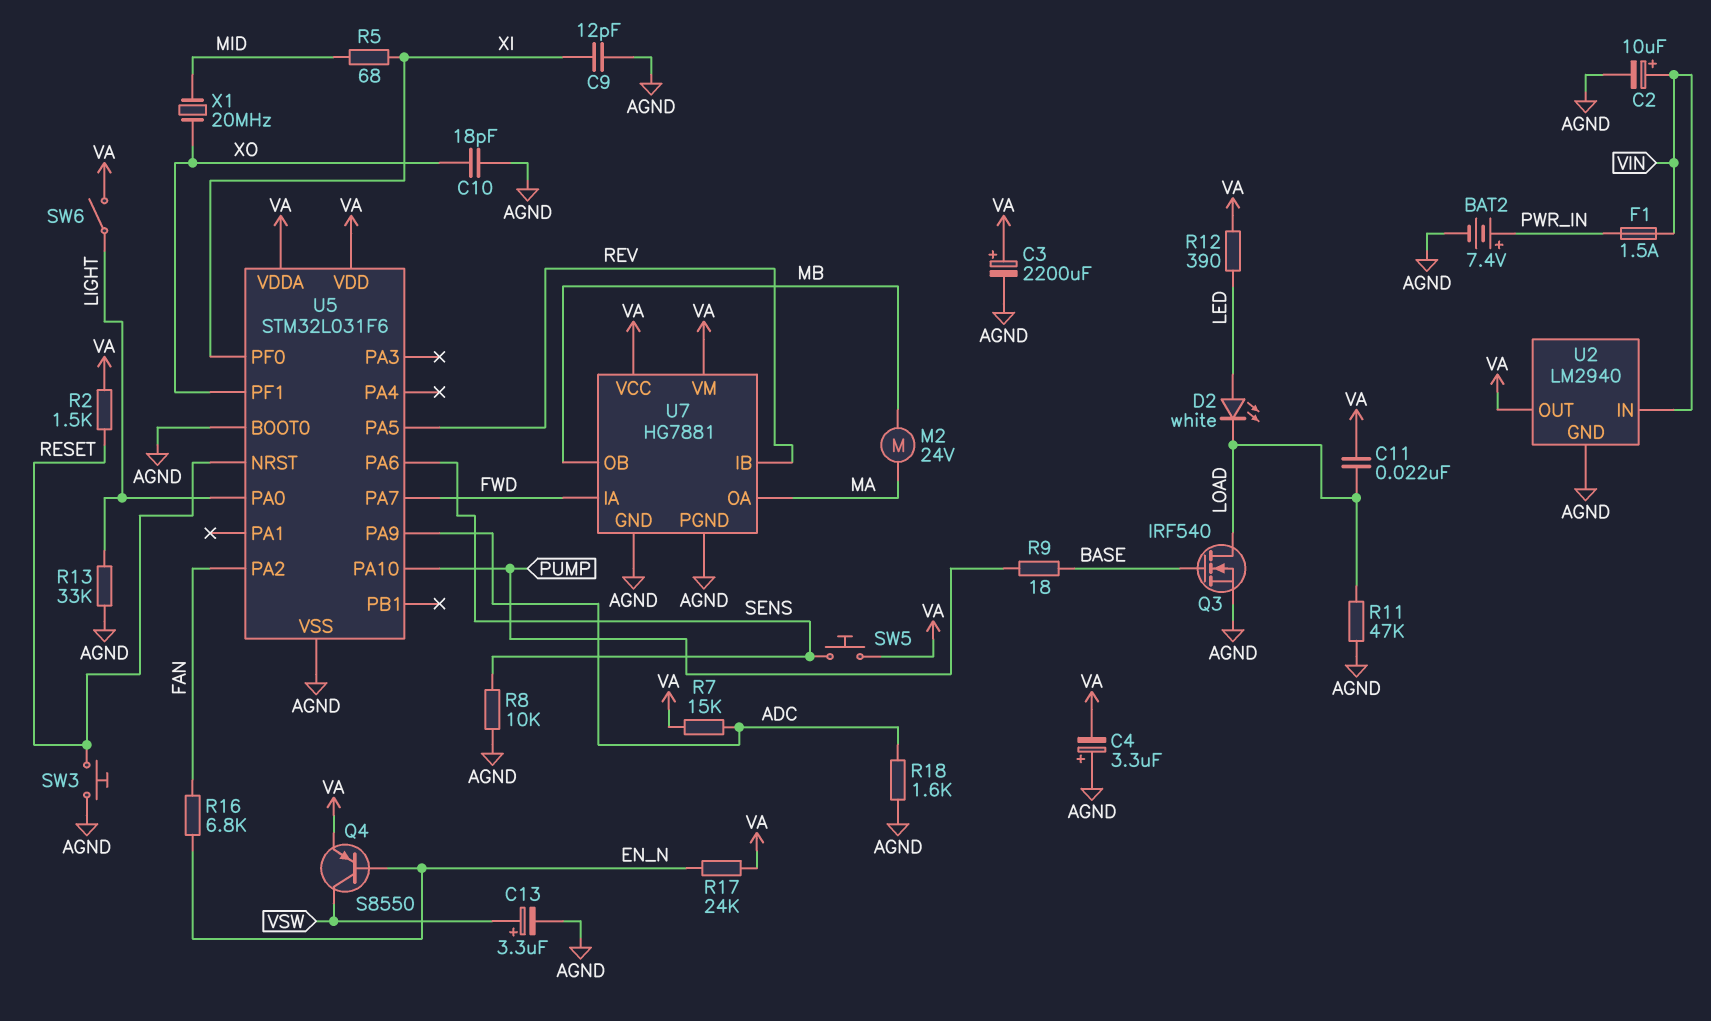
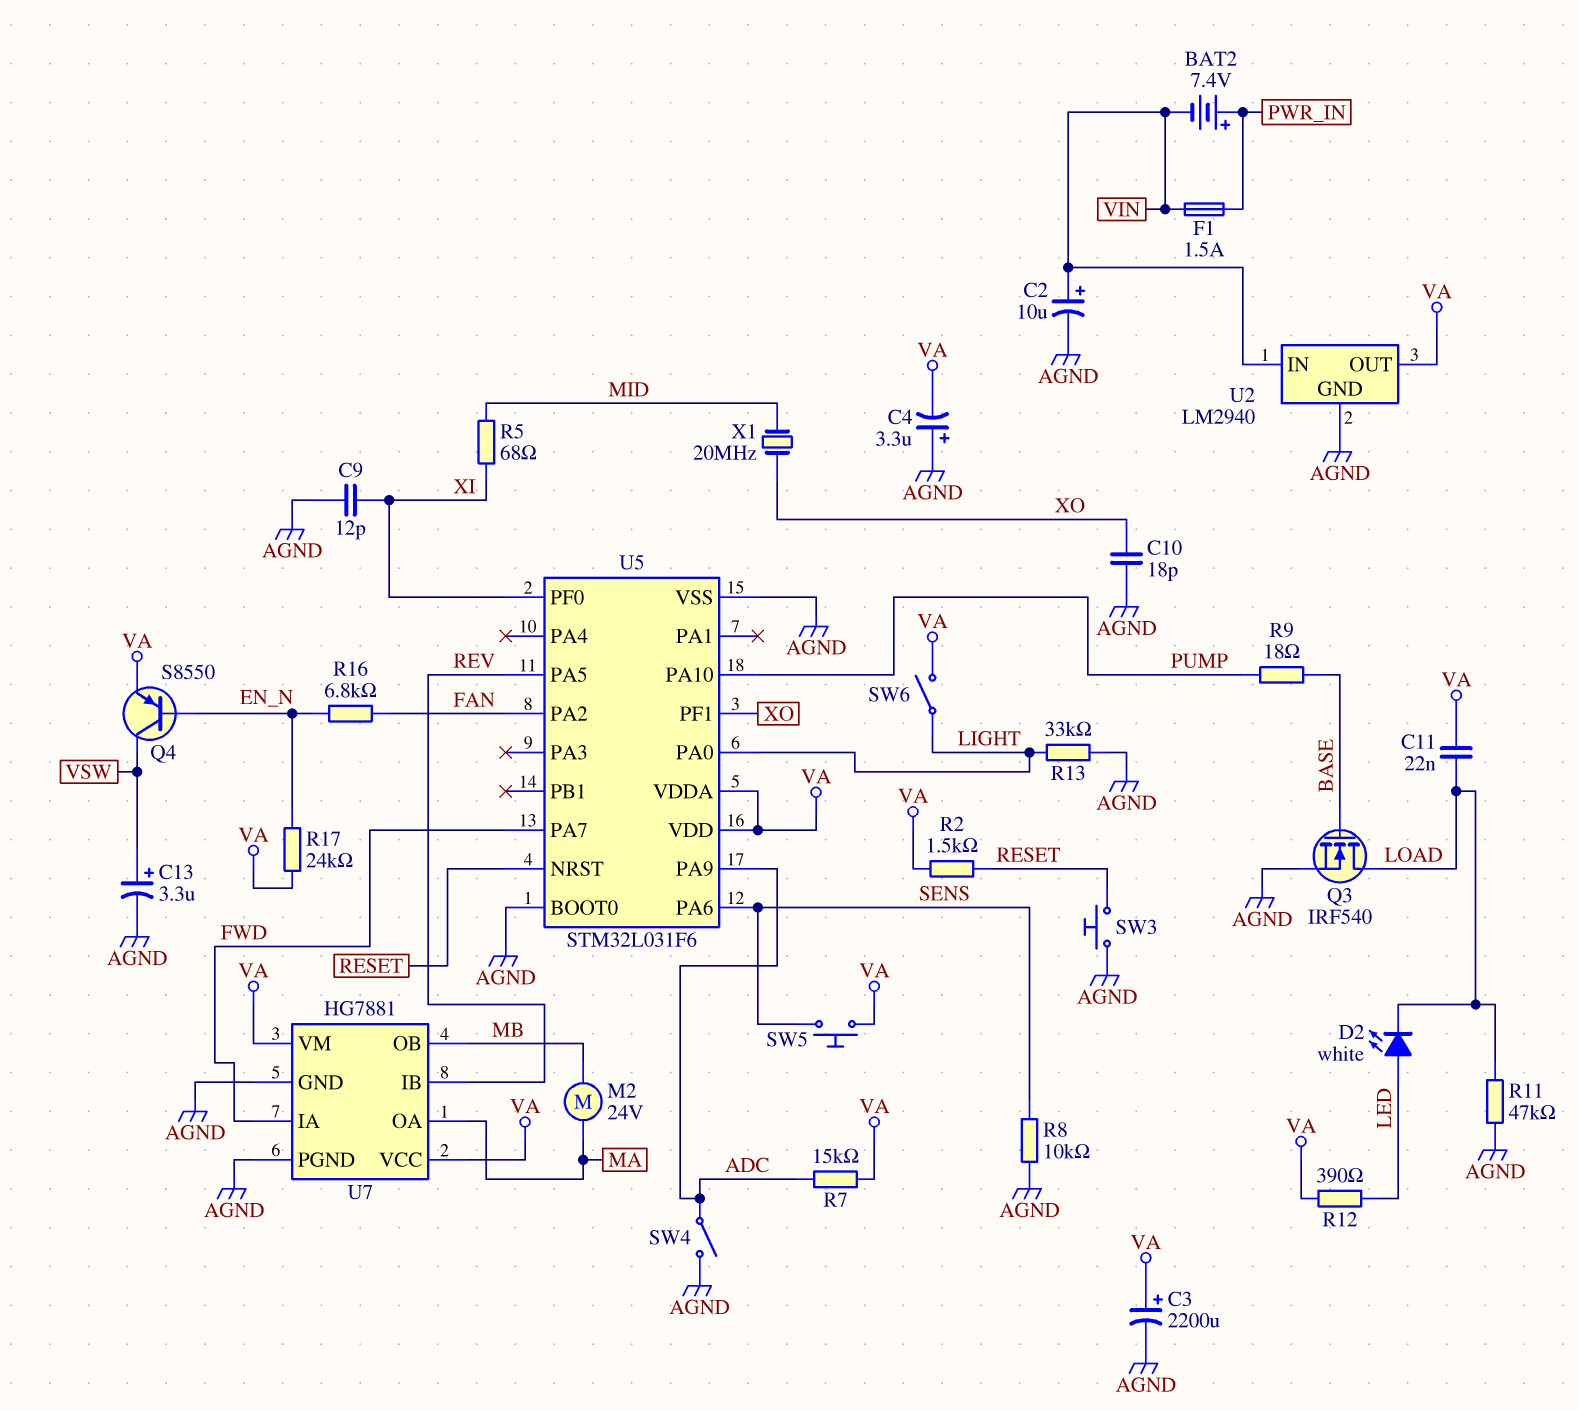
BAT2: 7.4V (plus PWR_IN, minus AGND) -> 7.4V (plus PWR_IN, minus VIN)
R18: 1.6k (ADC, AGND) -> none
SW4: none -> switch (ADC, AGND)

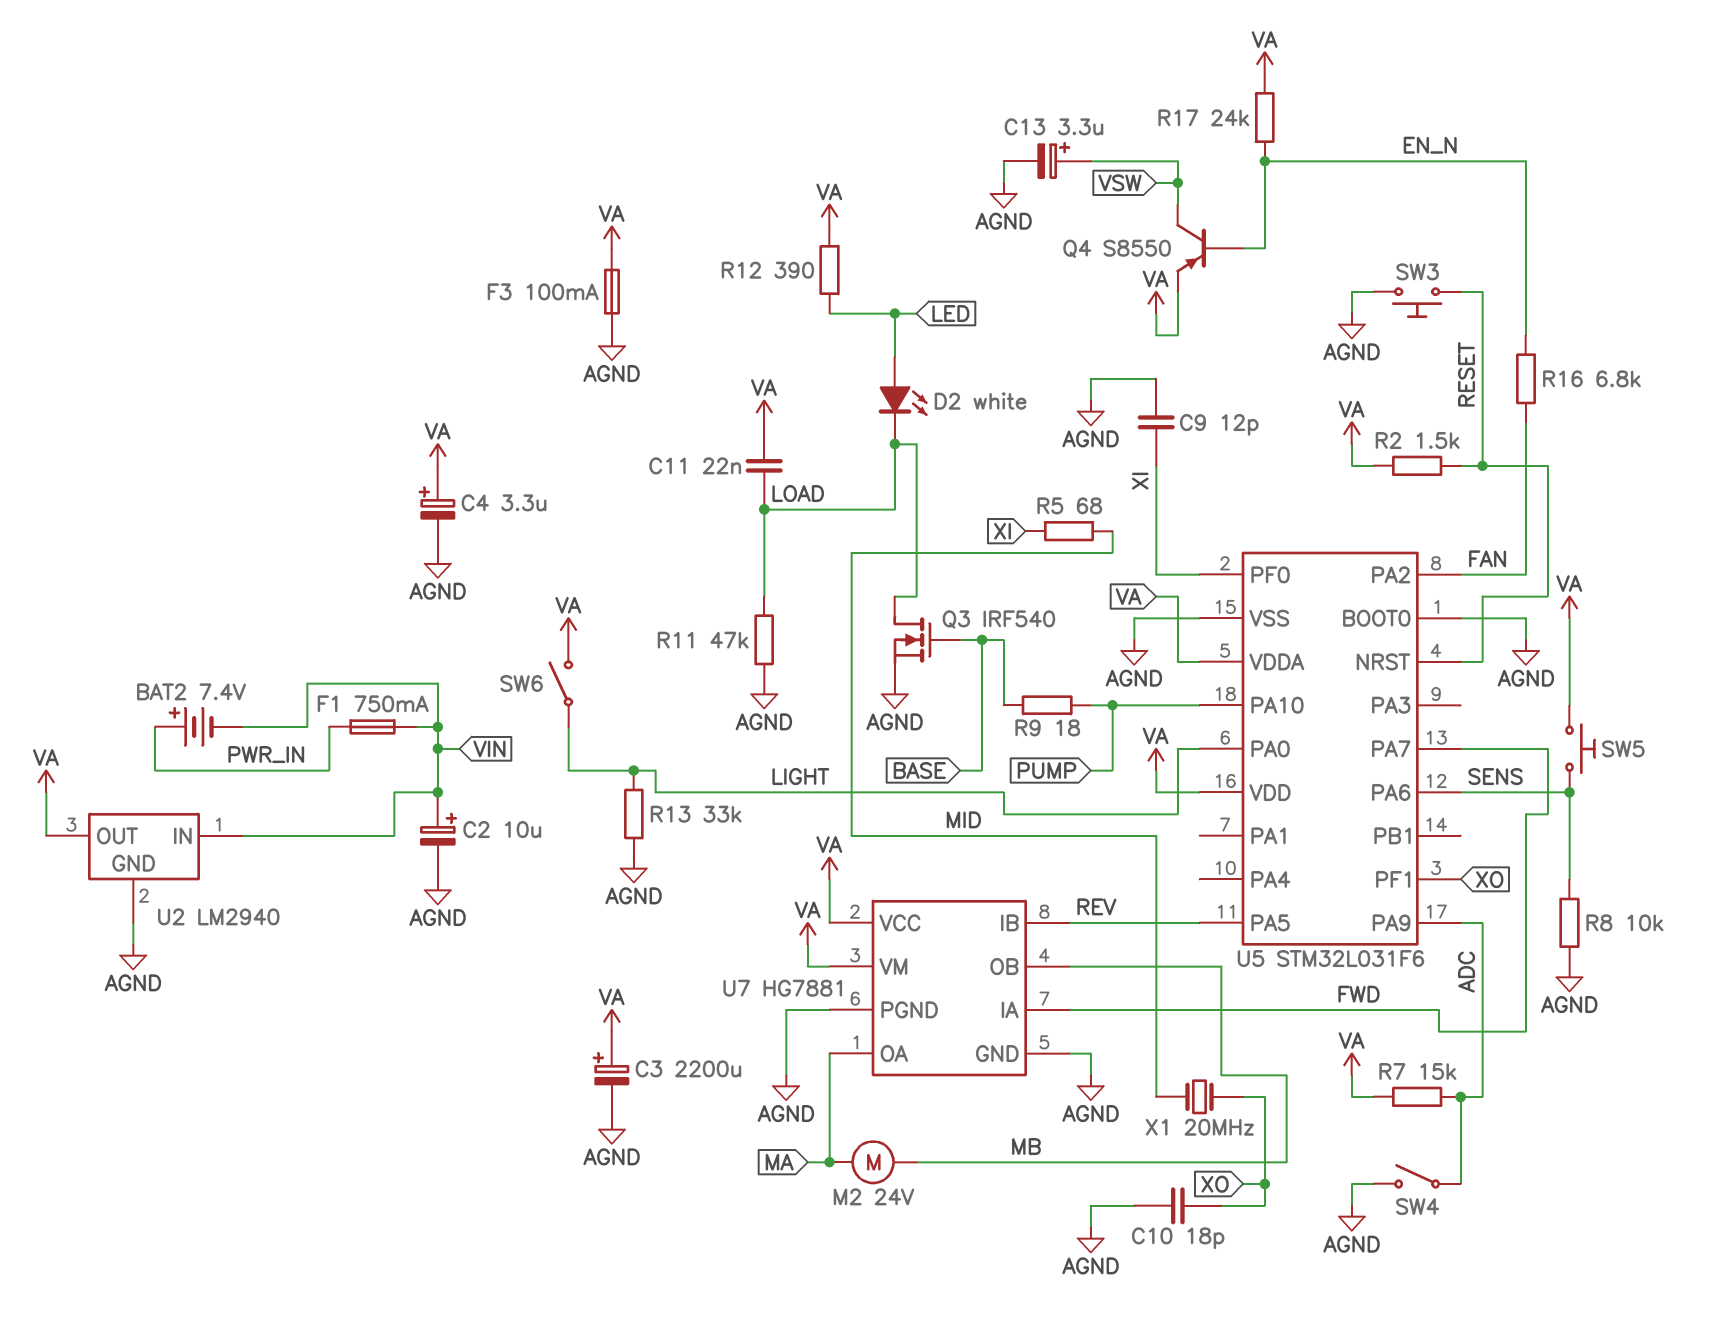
C4: 3.3uF (plus AGND, minus VA) -> 3.3uF (plus VA, minus AGND)
F1: 1.5A (PWR_IN, VIN) -> 750mA (PWR_IN, VIN)
F3: none -> 100mA (AGND, VA)

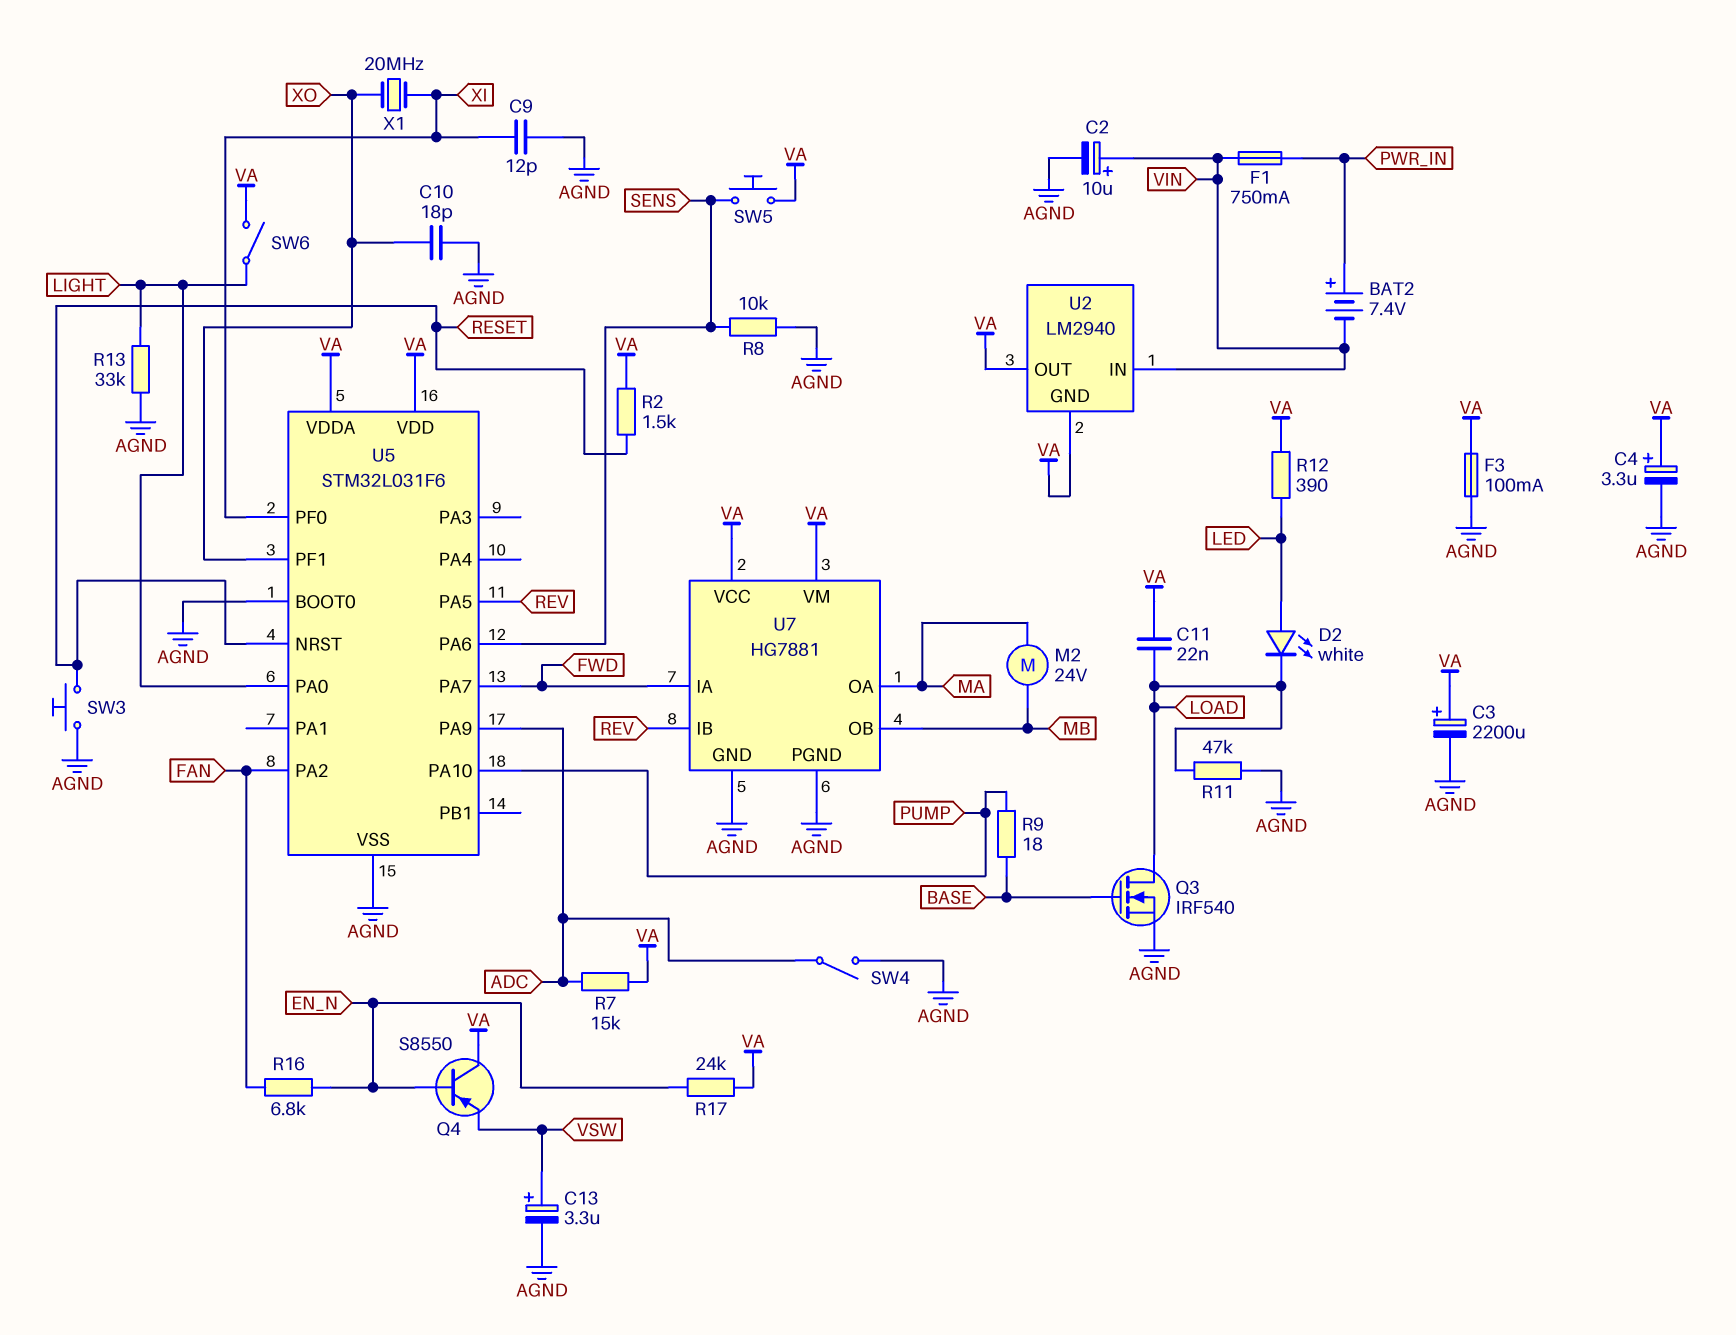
Q4: PNP S8550 (B EN_N, C VSW, E VA) -> PNP S8550 (B EN_N, C VA, E VSW)
R5: 68 (MID, XI) -> none
U2 pin GND: AGND -> VA
X1: 20MHz (MID, XO) -> 20MHz (XI, XO)

